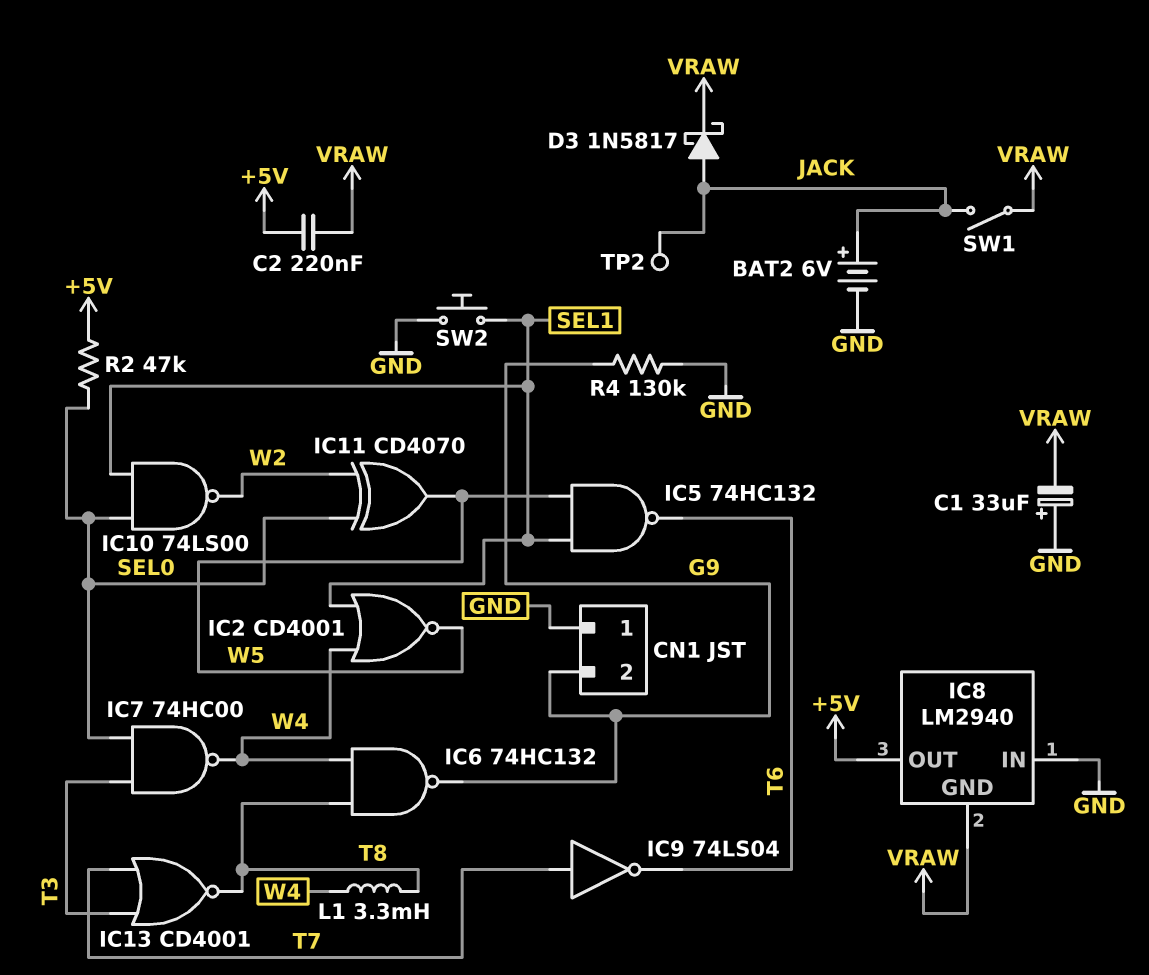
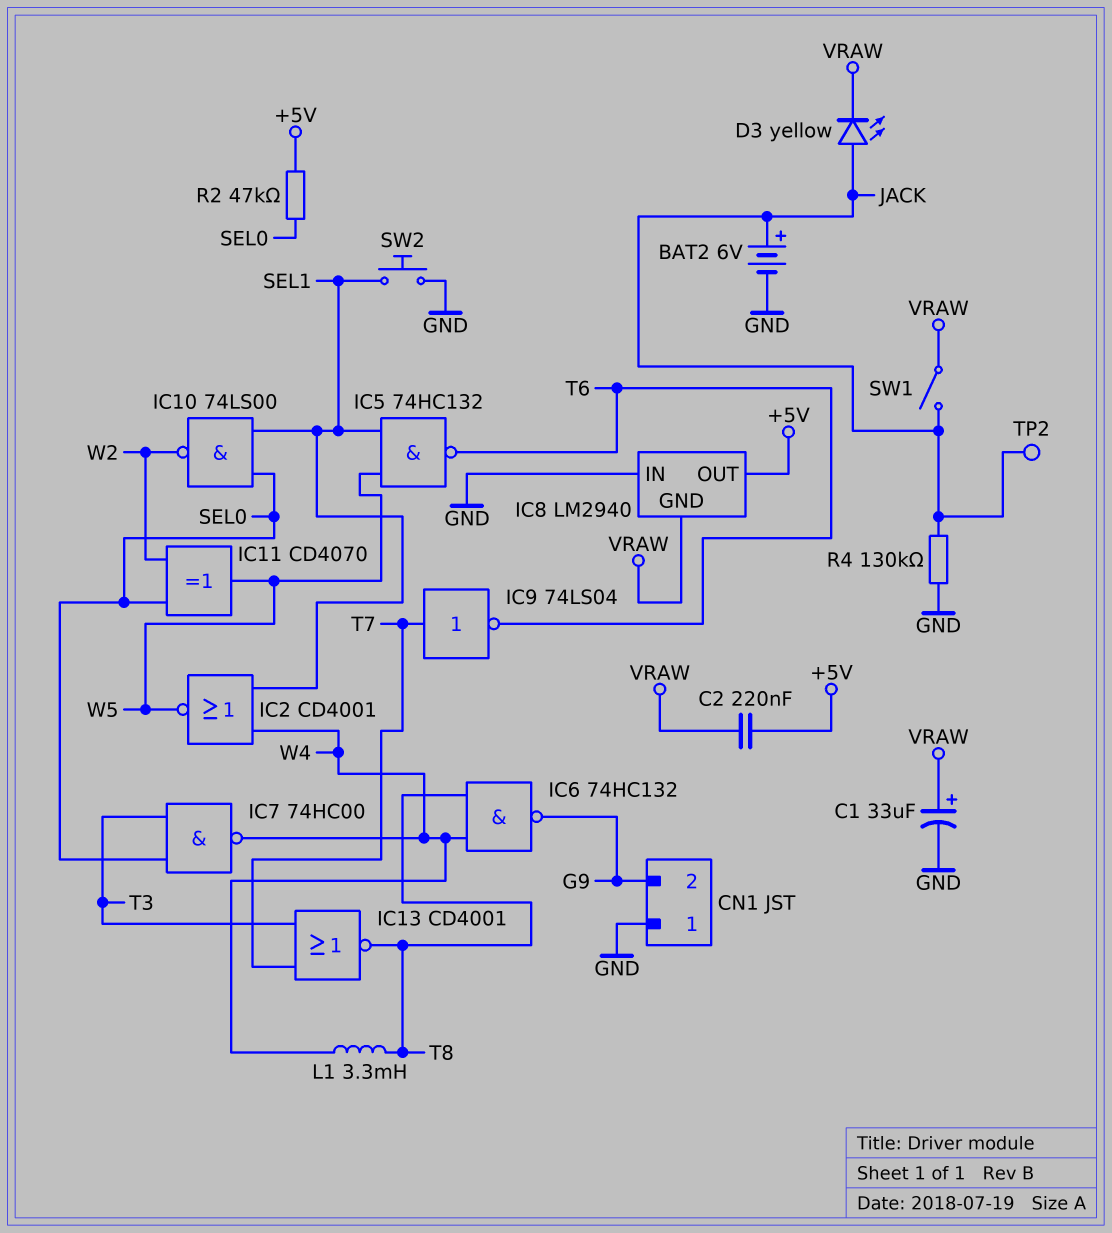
C1: 33uF (plus GND, minus VRAW) -> 33uF (plus VRAW, minus GND)
D3: schottky 1N5817 (A JACK, K VRAW) -> LED yellow (A JACK, K VRAW)
R4: 130k (G9, GND) -> 130k (GND, JACK)

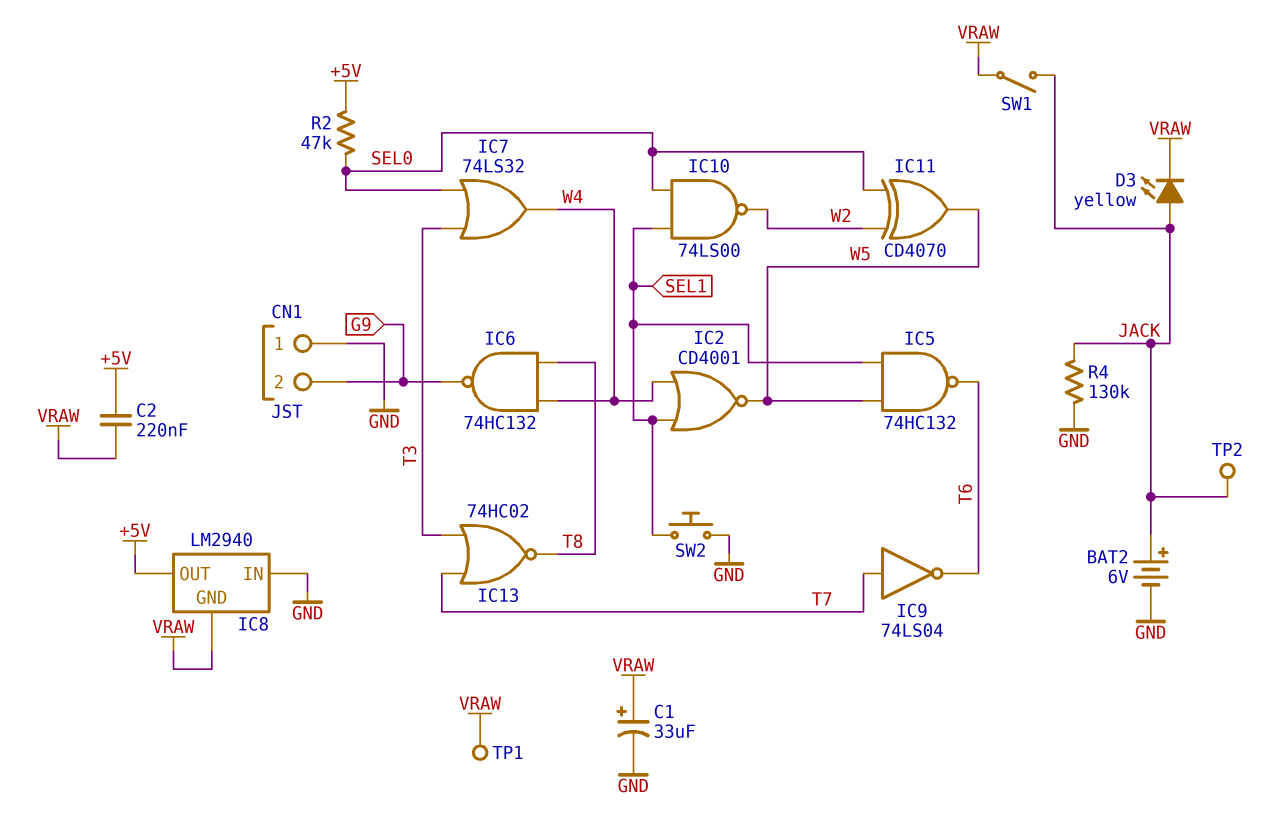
IC7: NAND 74HC00 (in SEL0, in T3, out W4) -> OR 74LS32 (in SEL0, in T3, out W4)
IC13: NOR CD4001 (in T3, in T7, out T8) -> NOR 74HC02 (in T3, in T7, out T8)
L1: 3.3mH (T8, W4) -> none
TP1: none -> test point (VRAW)

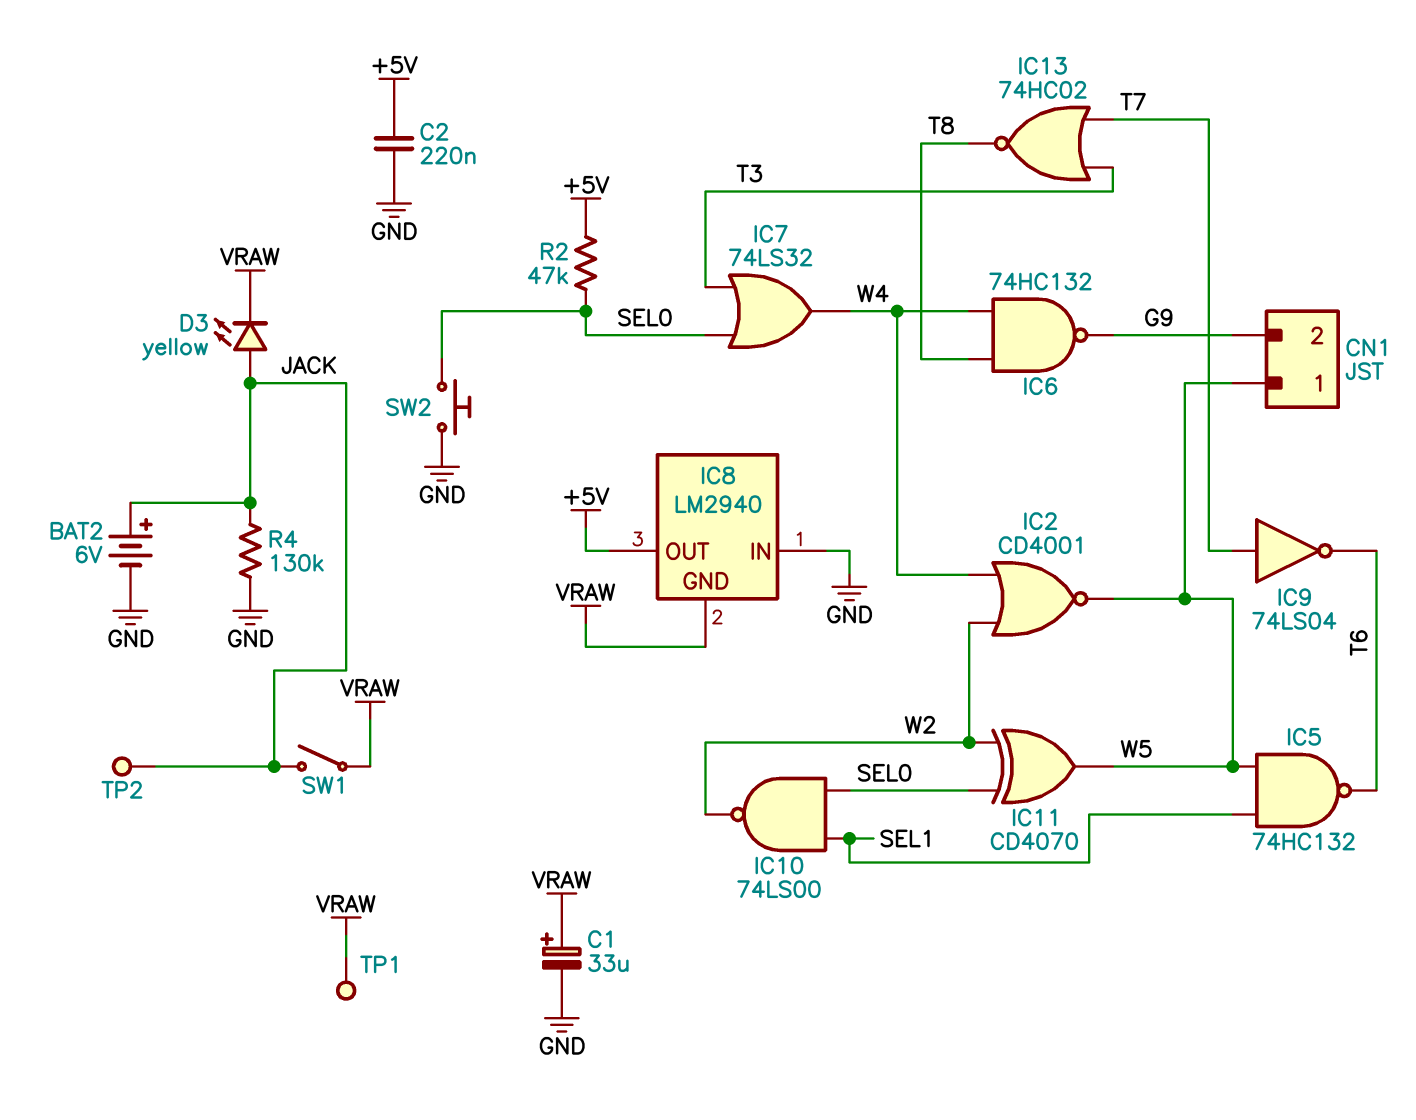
C2: 220nF (+5V, VRAW) -> 220nF (+5V, GND)
CN1 pin 1: GND -> W5
IC2: NOR CD4001 (in SEL1, in W4, out W5) -> NOR CD4001 (in W2, in W4, out W5)
SW2: button (GND, SEL1) -> button (GND, SEL0)

